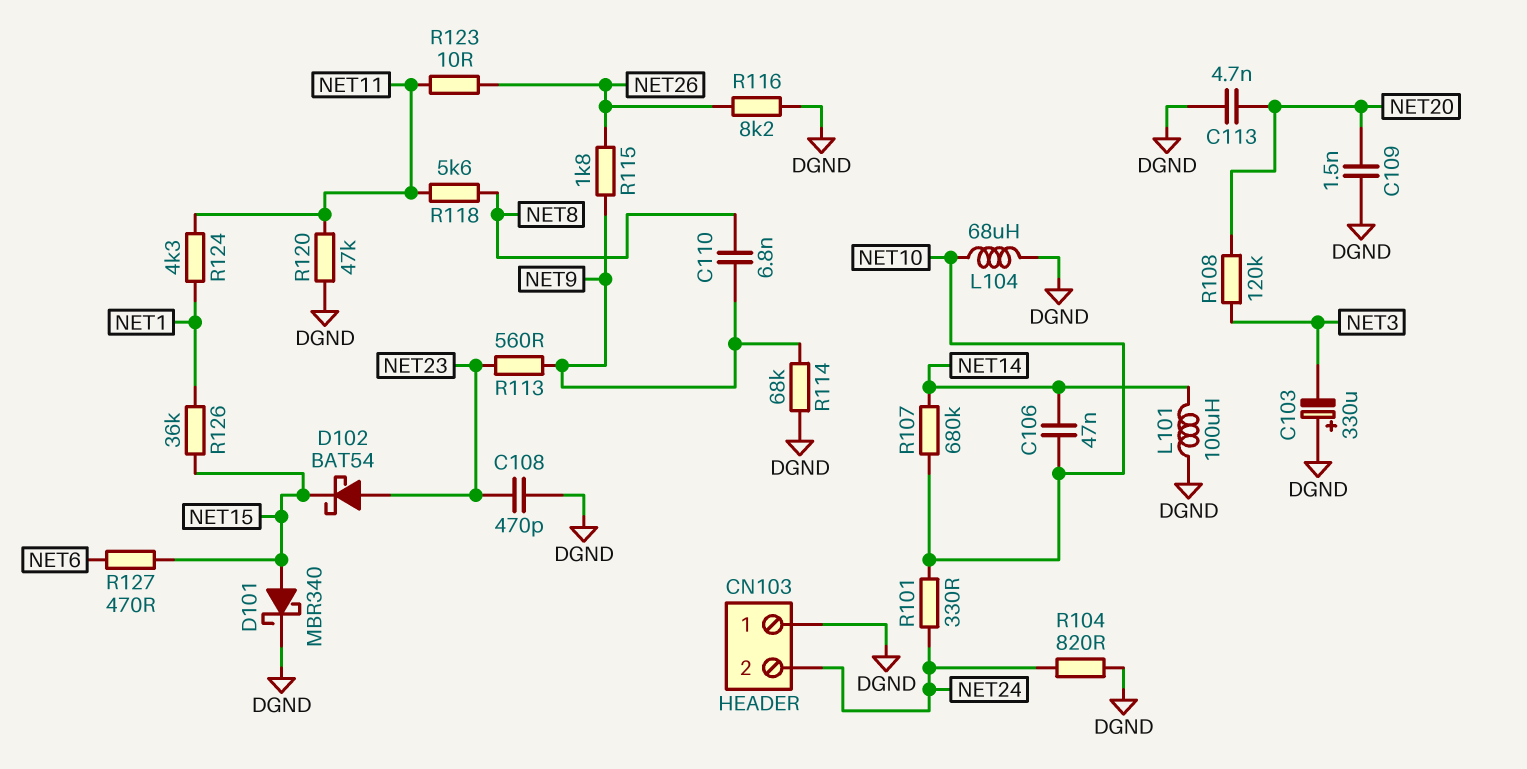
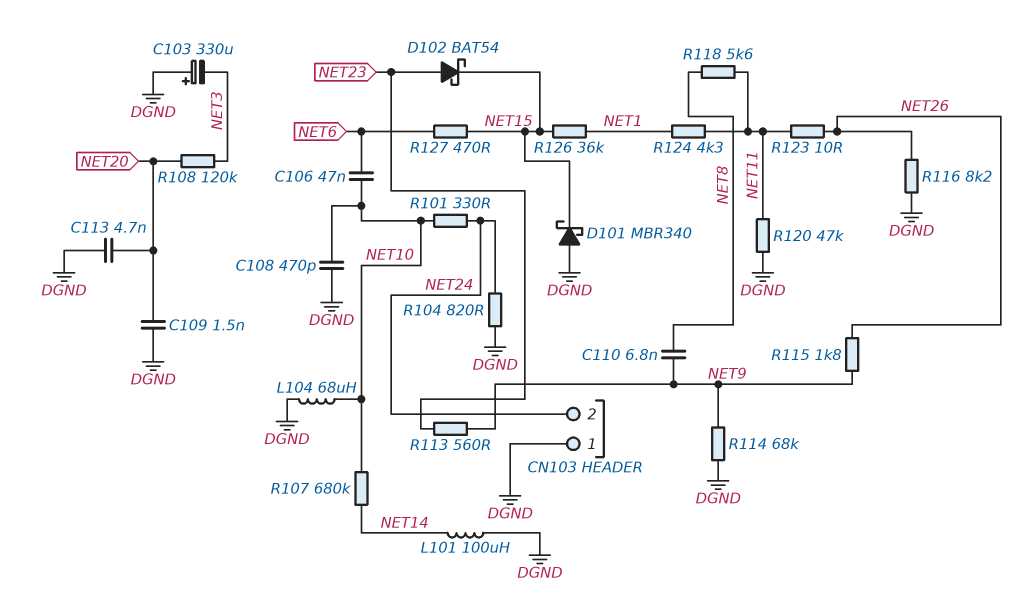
C106: 47nF (NET10, NET14) -> 47nF (NET6, NET10)
C108: 470pF (DGND, NET23) -> 470pF (DGND, NET10)
D101: schottky MBR340 (A NET15, K DGND) -> schottky MBR340 (A DGND, K NET15)

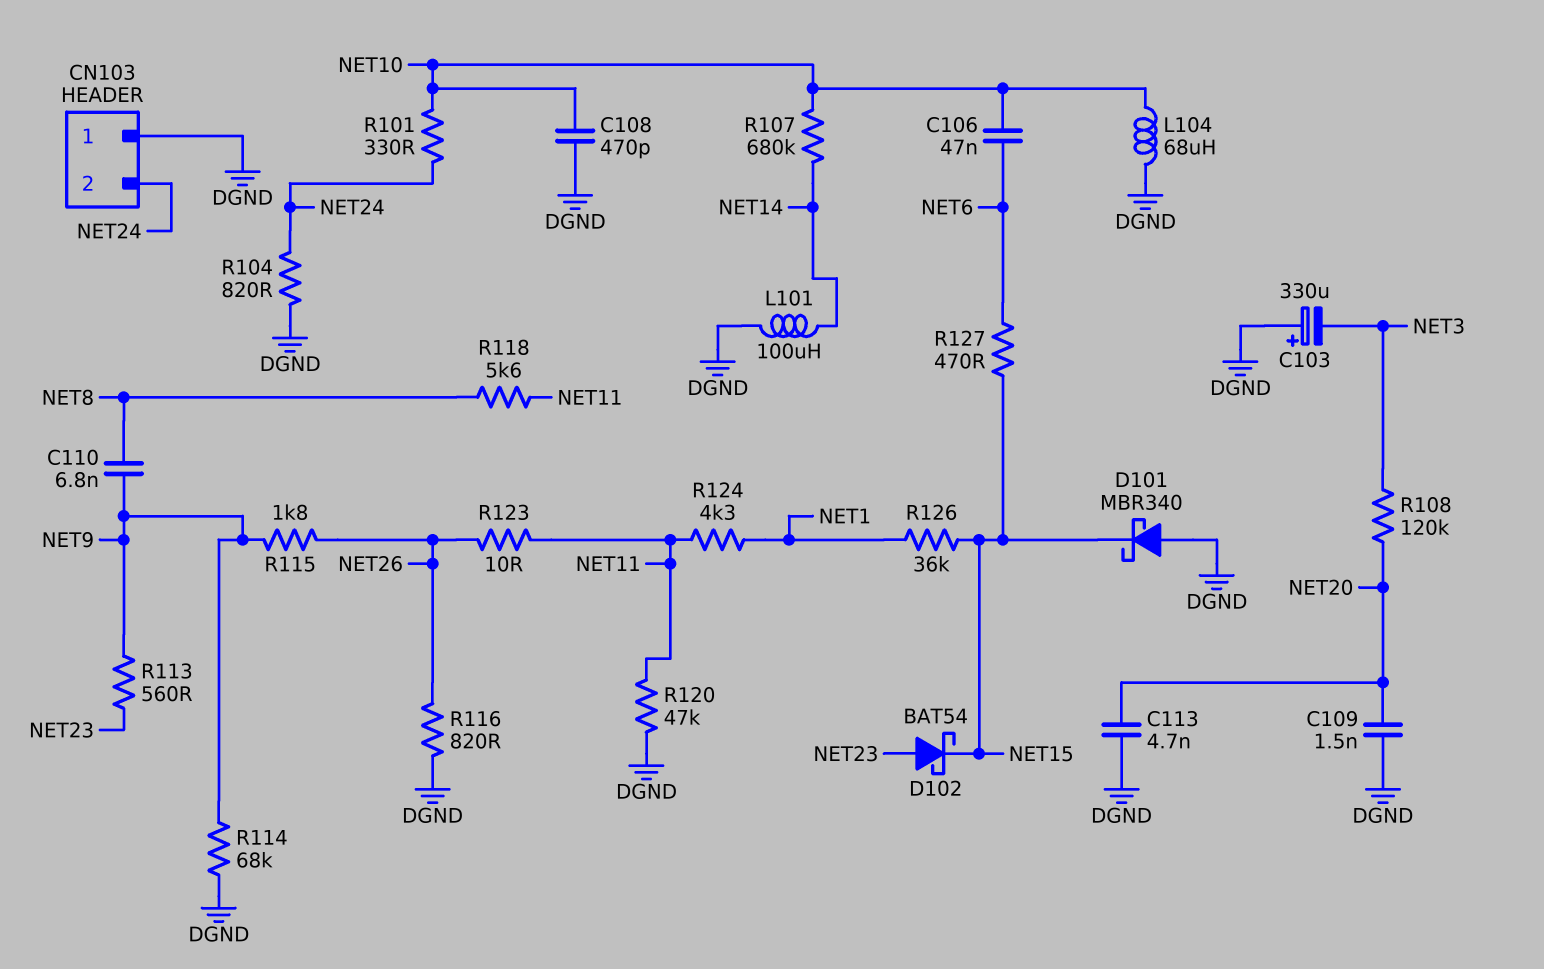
R116: 8.2k (DGND, NET26) -> 820 (DGND, NET26)

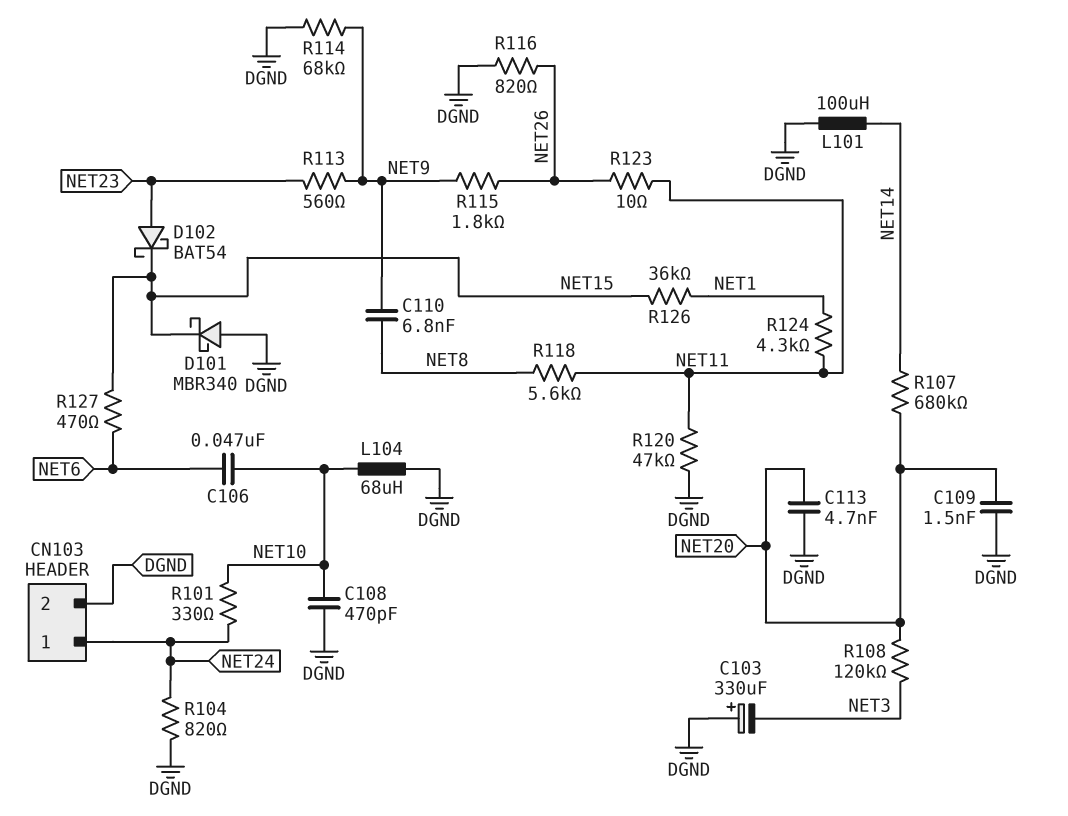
CN103 pin 1: DGND -> NET24
CN103 pin 2: NET24 -> DGND
R107: 680k (NET10, NET14) -> 680k (NET14, NET20)

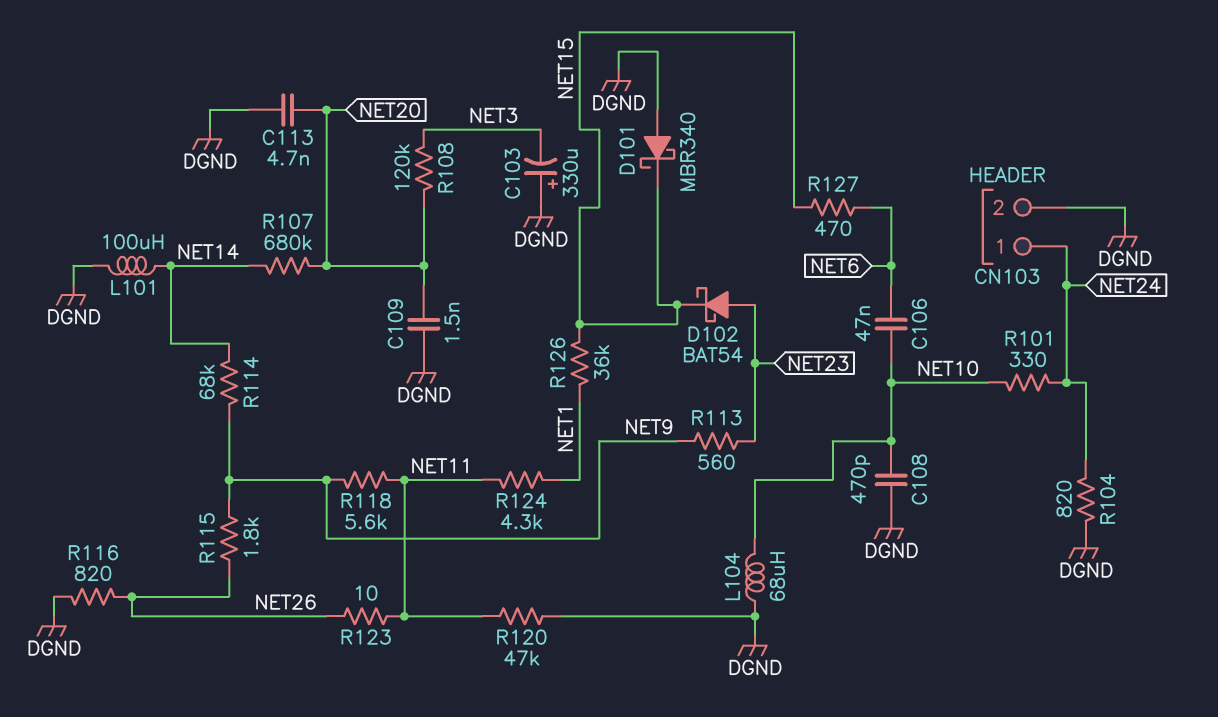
C110: 6.8nF (NET8, NET9) -> none
R114: 68k (DGND, NET9) -> 68k (NET9, NET14)
R118: 5.6k (NET8, NET11) -> 5.6k (NET9, NET11)

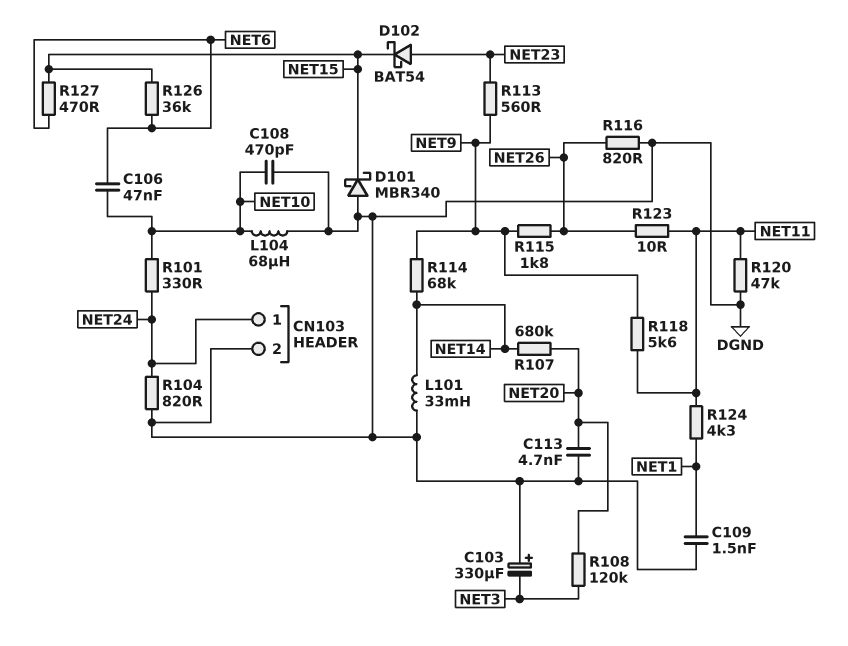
C109: 1.5nF (DGND, NET20) -> 1.5nF (DGND, NET1)
L101: 100uH (DGND, NET14) -> 33mH (DGND, NET14)
R126: 36k (NET1, NET15) -> 36k (NET6, NET15)

